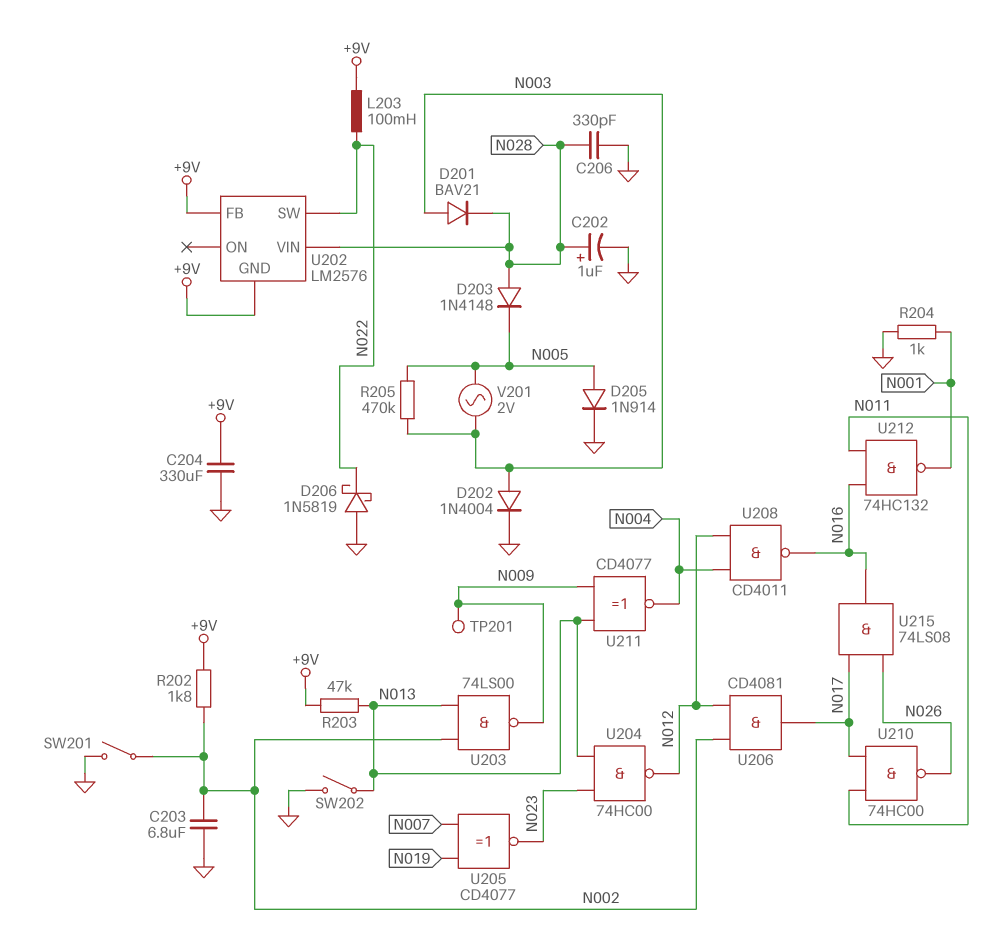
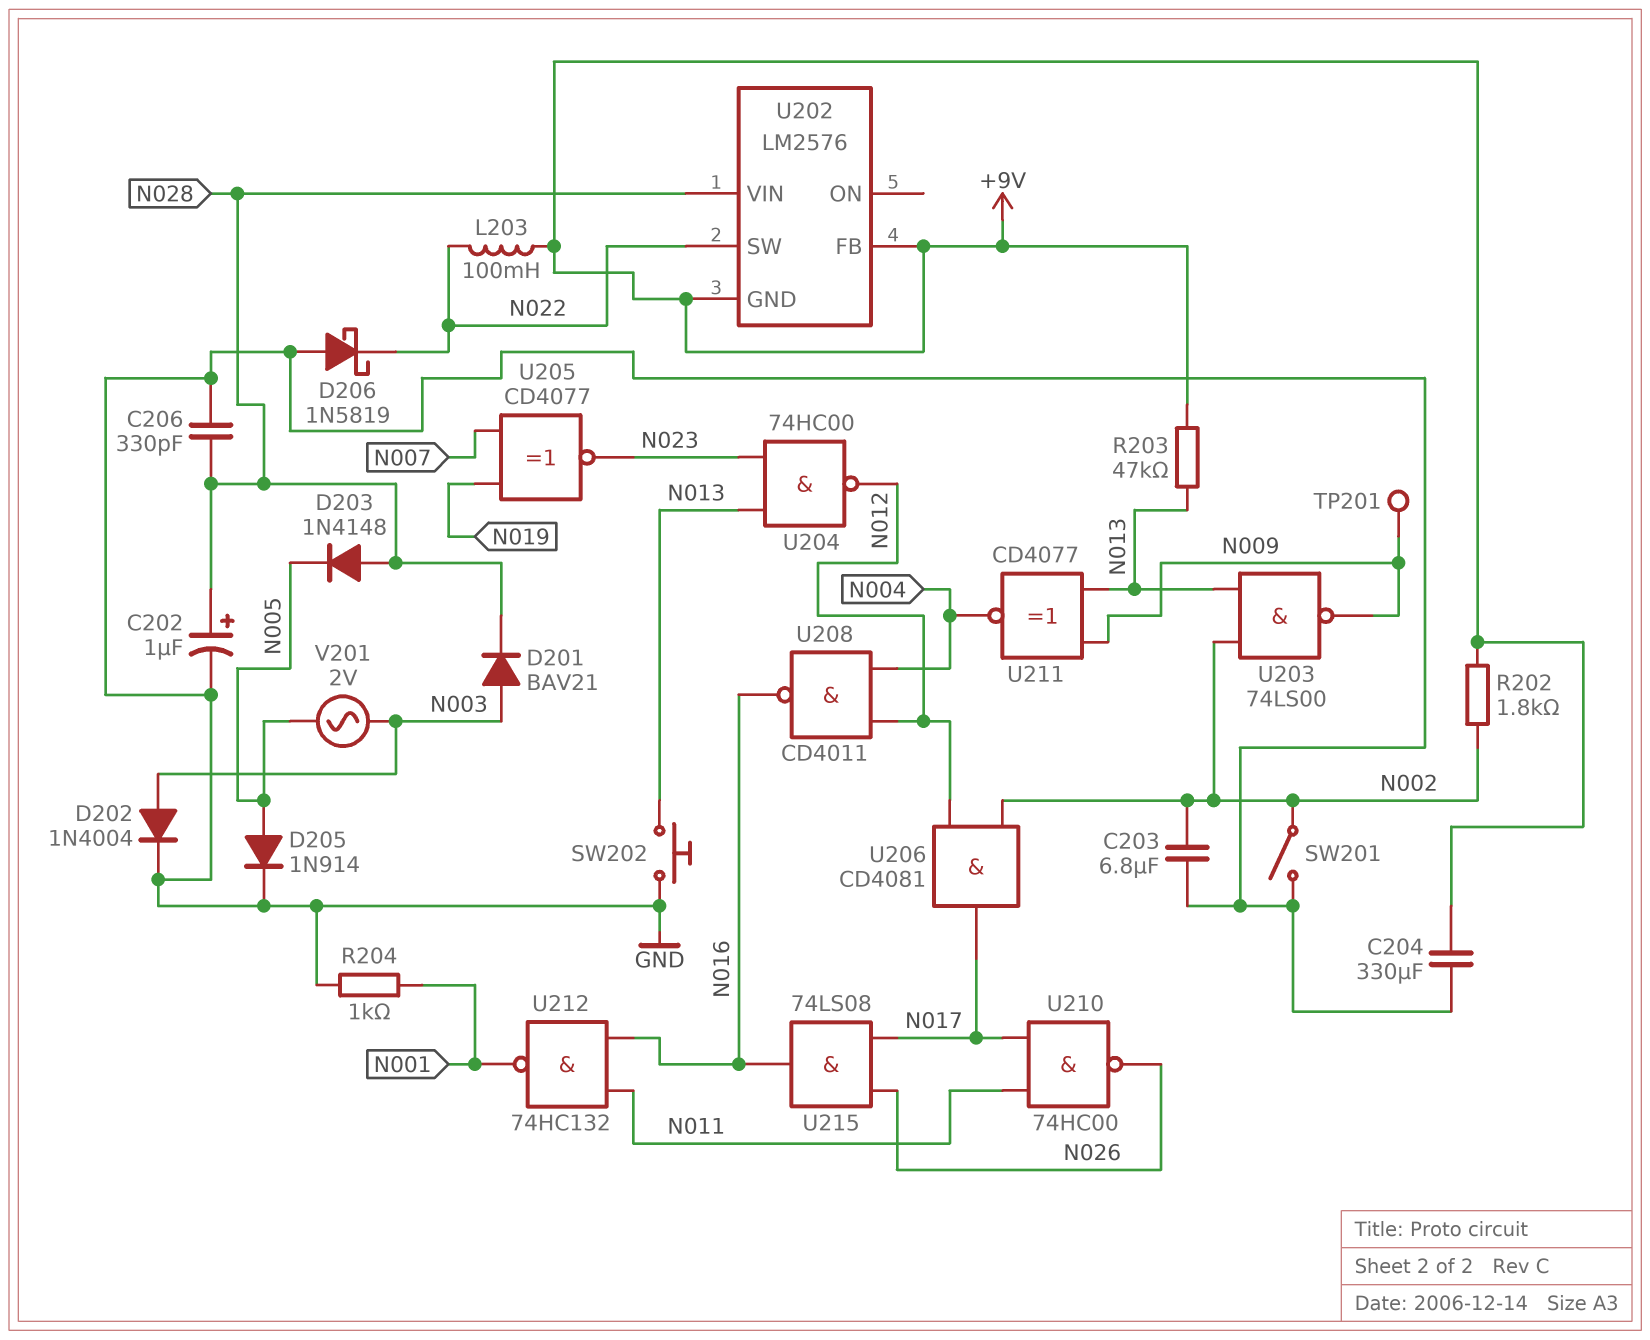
R205: 470k (N003, N005) -> none
SW202: switch (GND, N013) -> button (GND, N013)

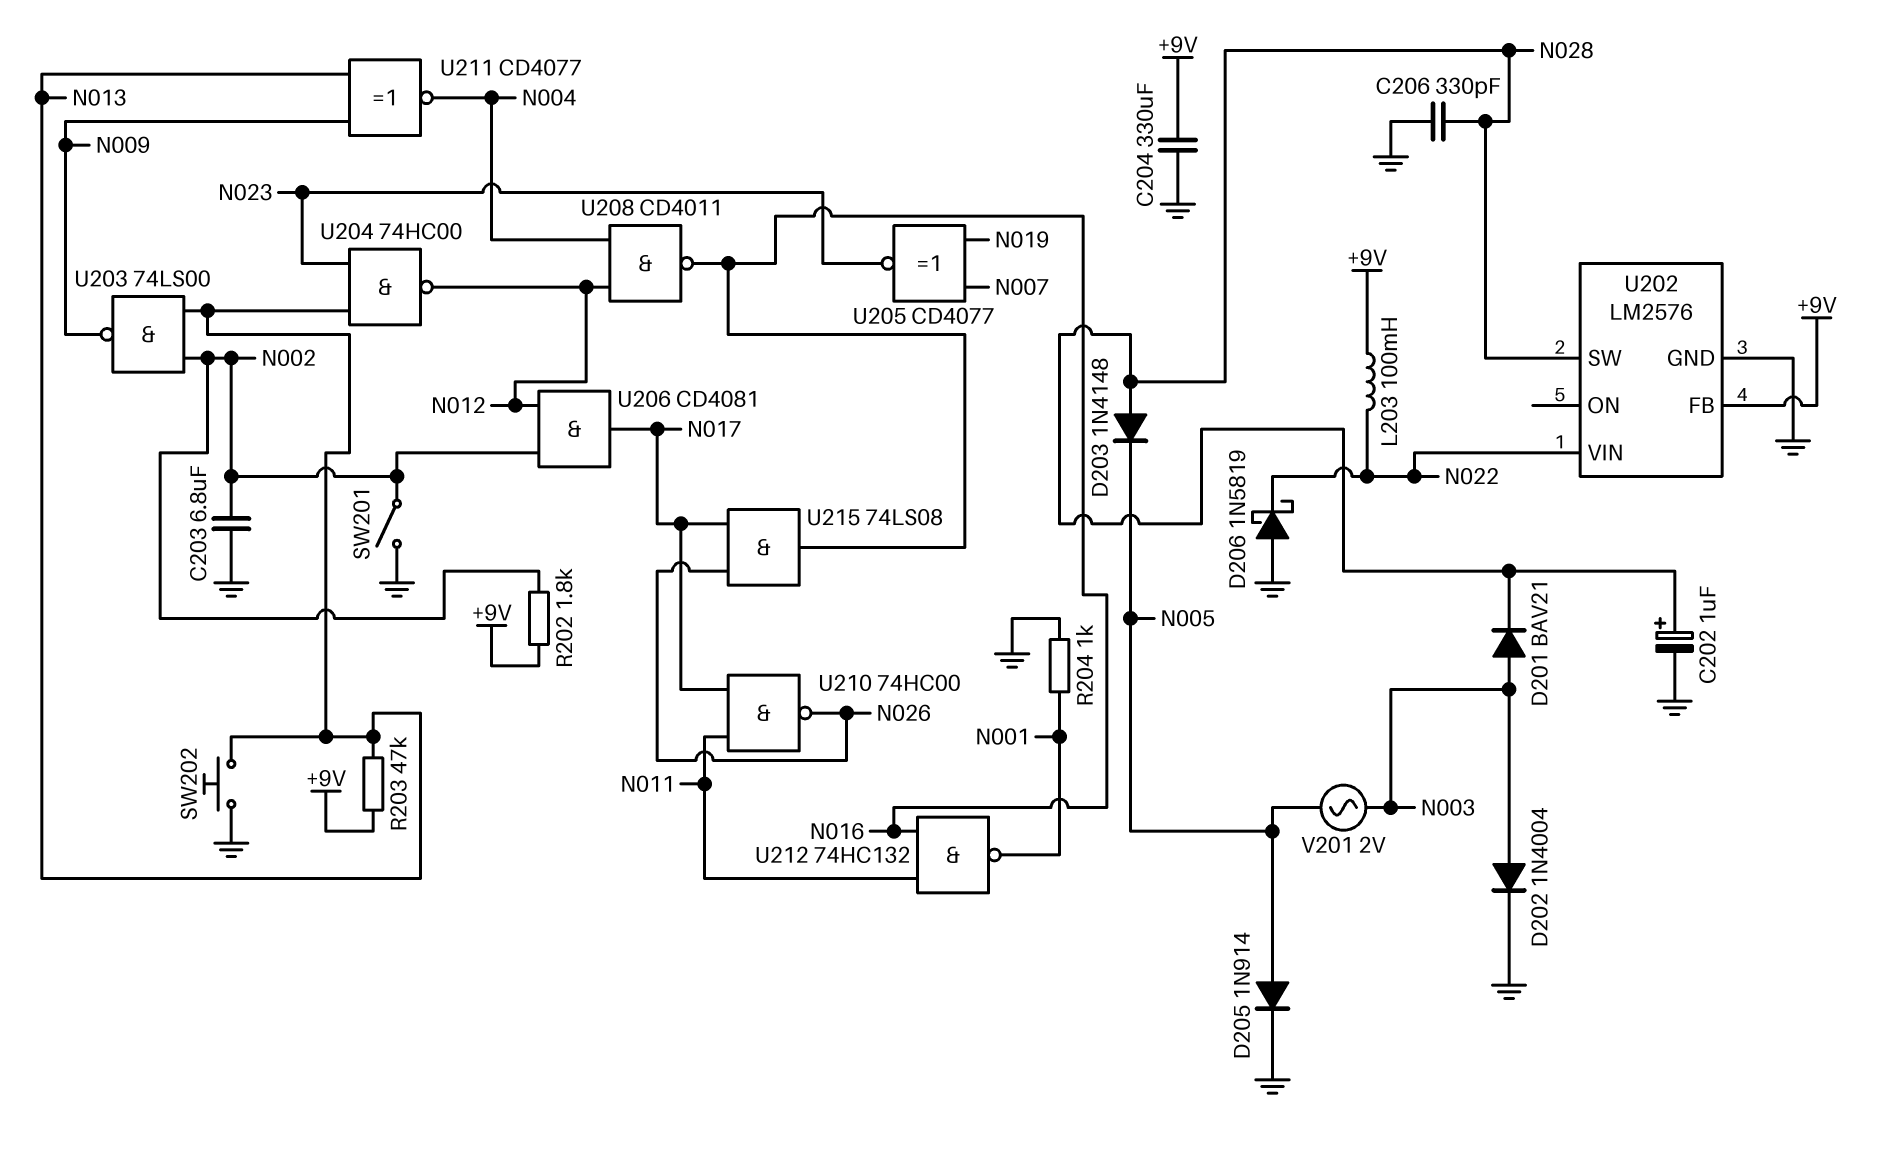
TP201: test point (N009) -> none
U202 pin GND: +9V -> GND
U202 pin SW: N022 -> N028
U202 pin VIN: N028 -> N022

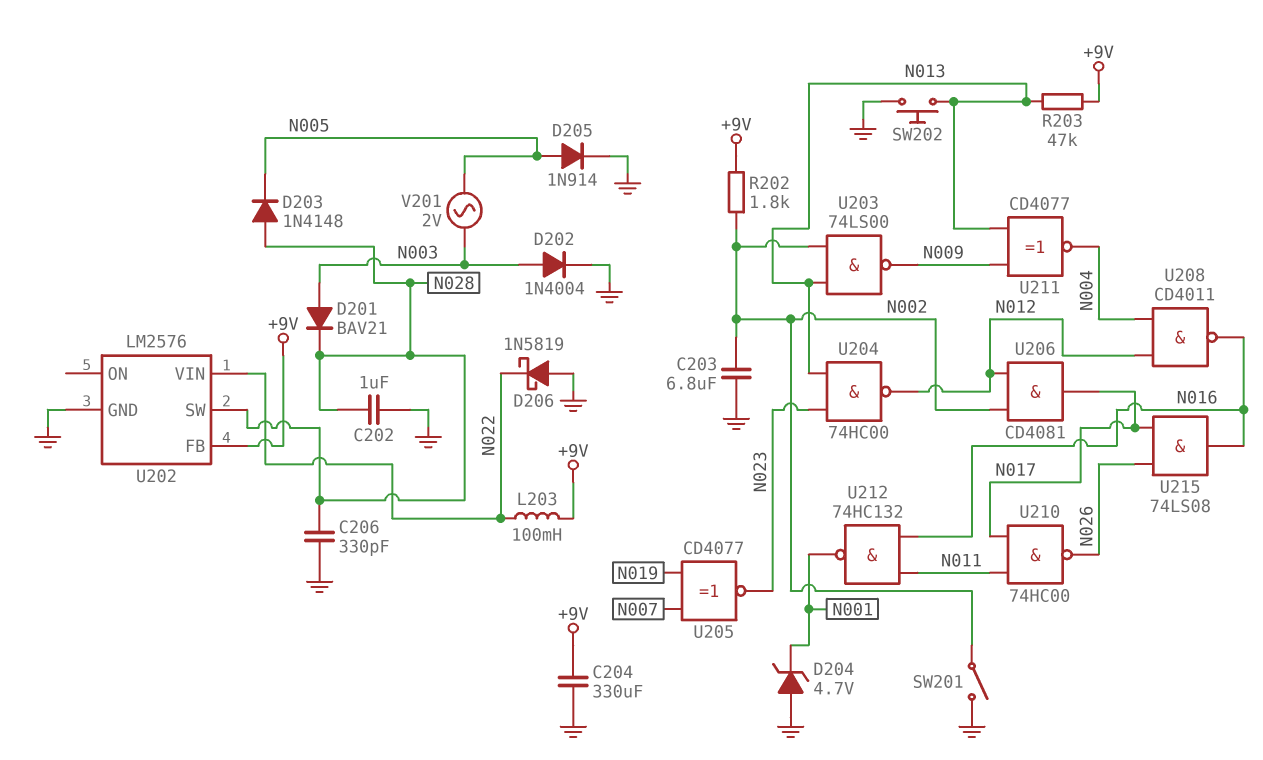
C202: 1uF (plus N028, minus GND) -> 1uF (GND, N028)
D204: none -> zener 4.7V (A GND, K N001)
R204: 1k (GND, N001) -> none

